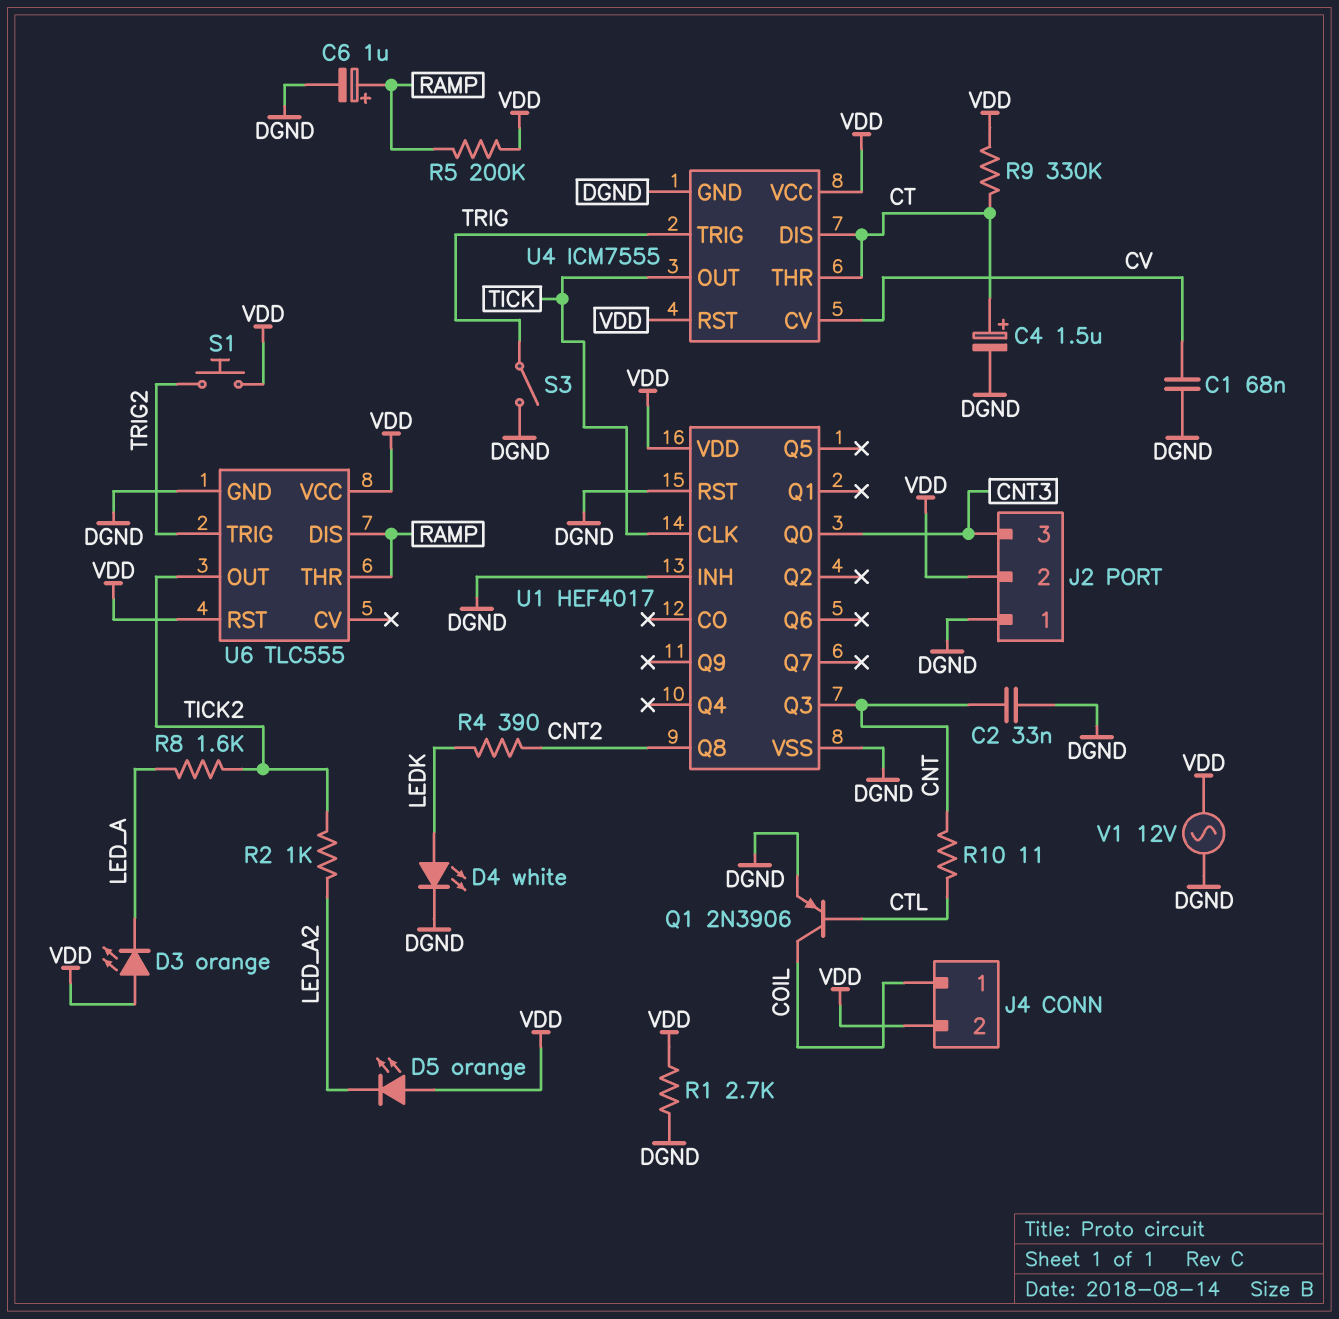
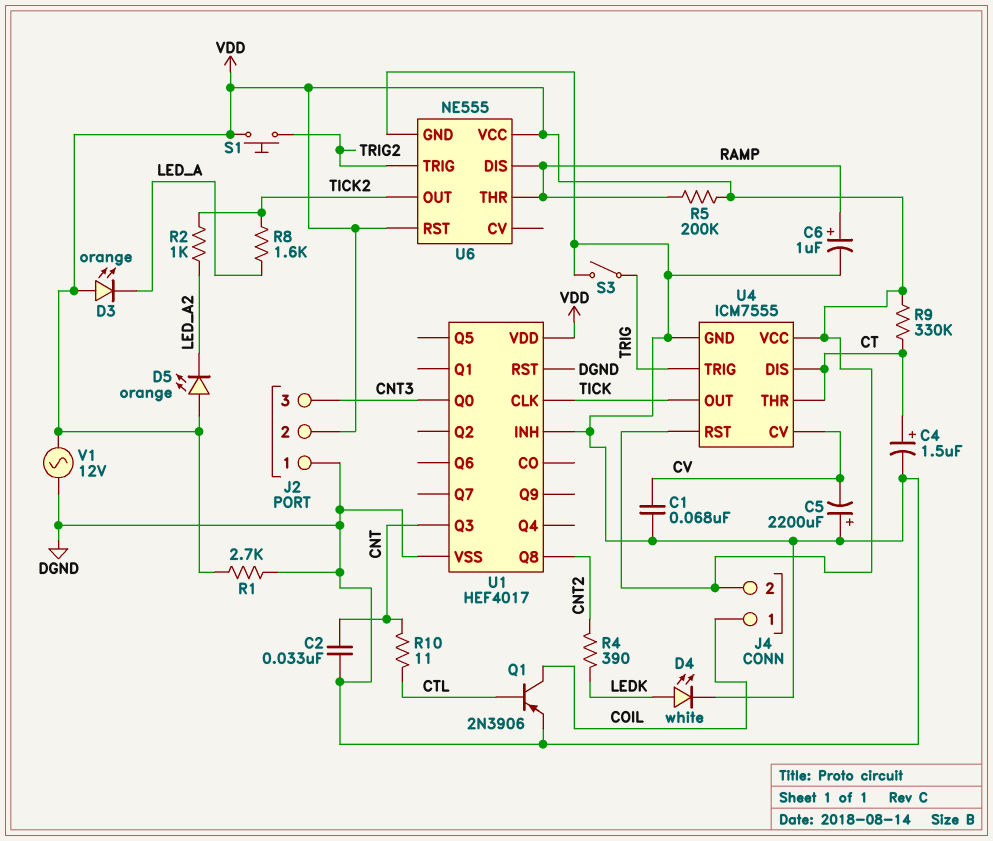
C5: none -> 2200uF (plus DGND, minus CV)
U6: TLC555 -> NE555

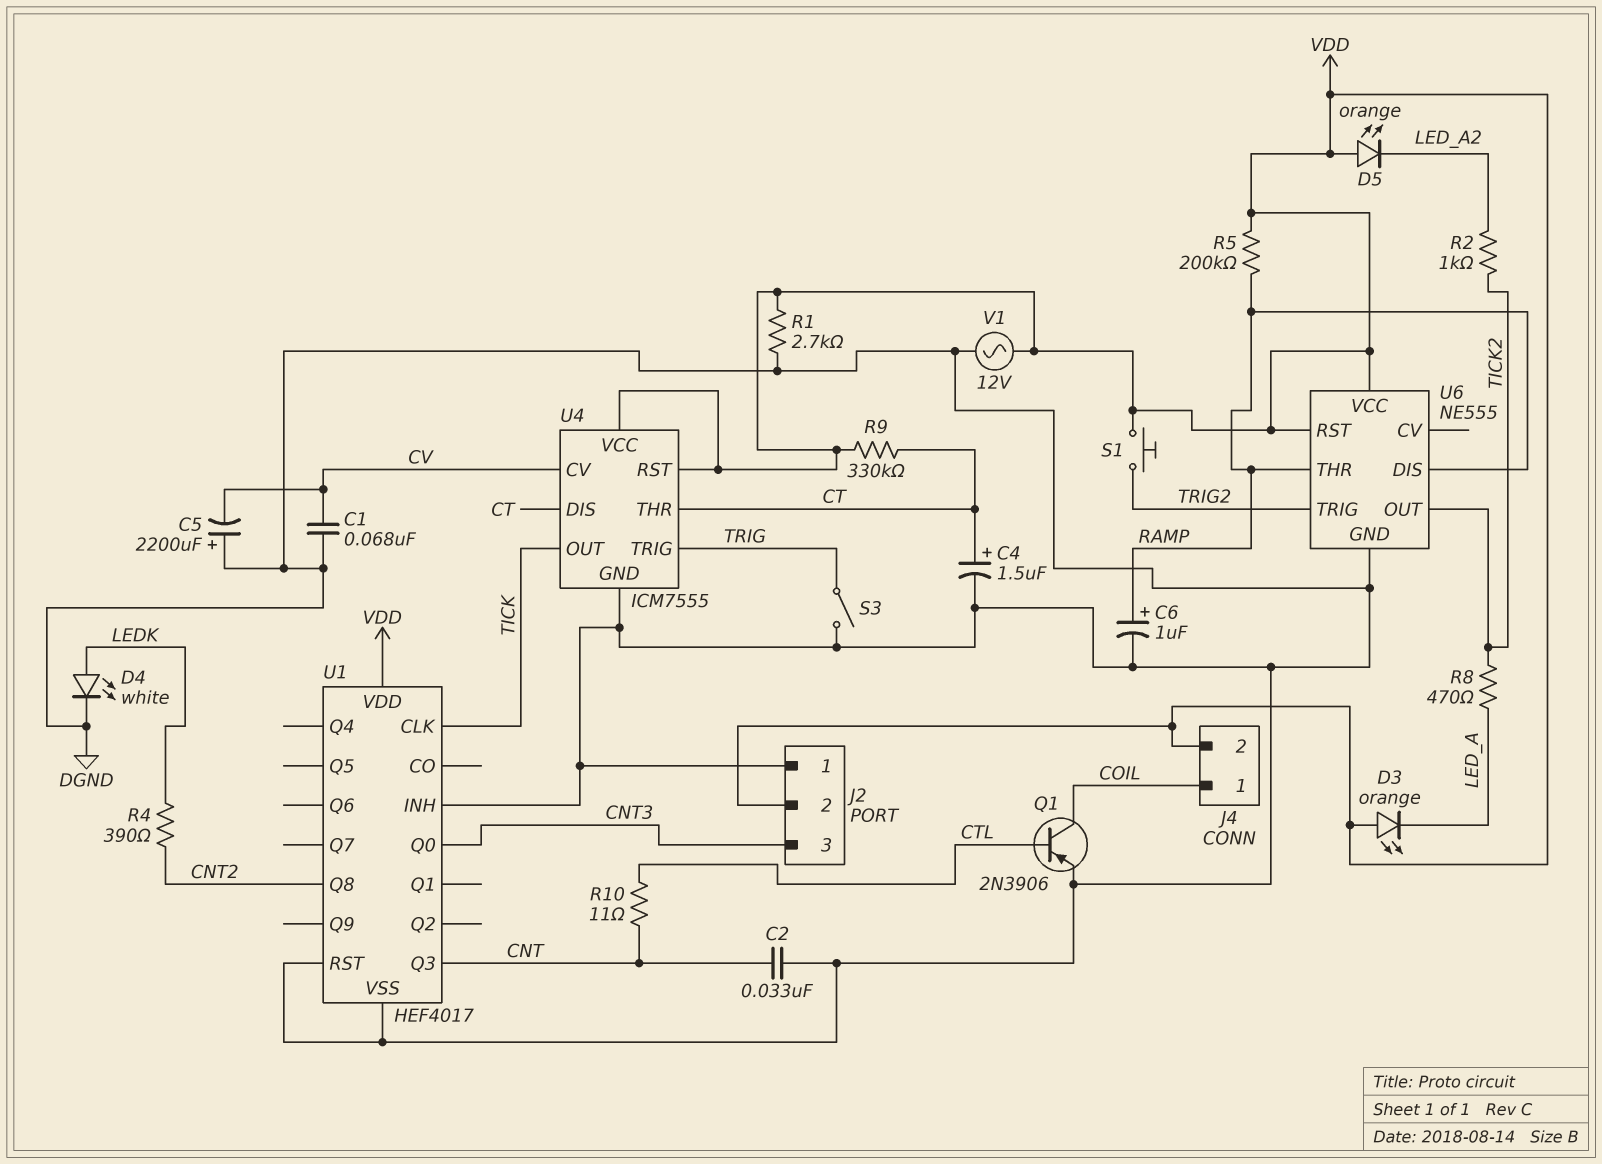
R8: 1.6k (LED_A, TICK2) -> 470 (LED_A, TICK2)

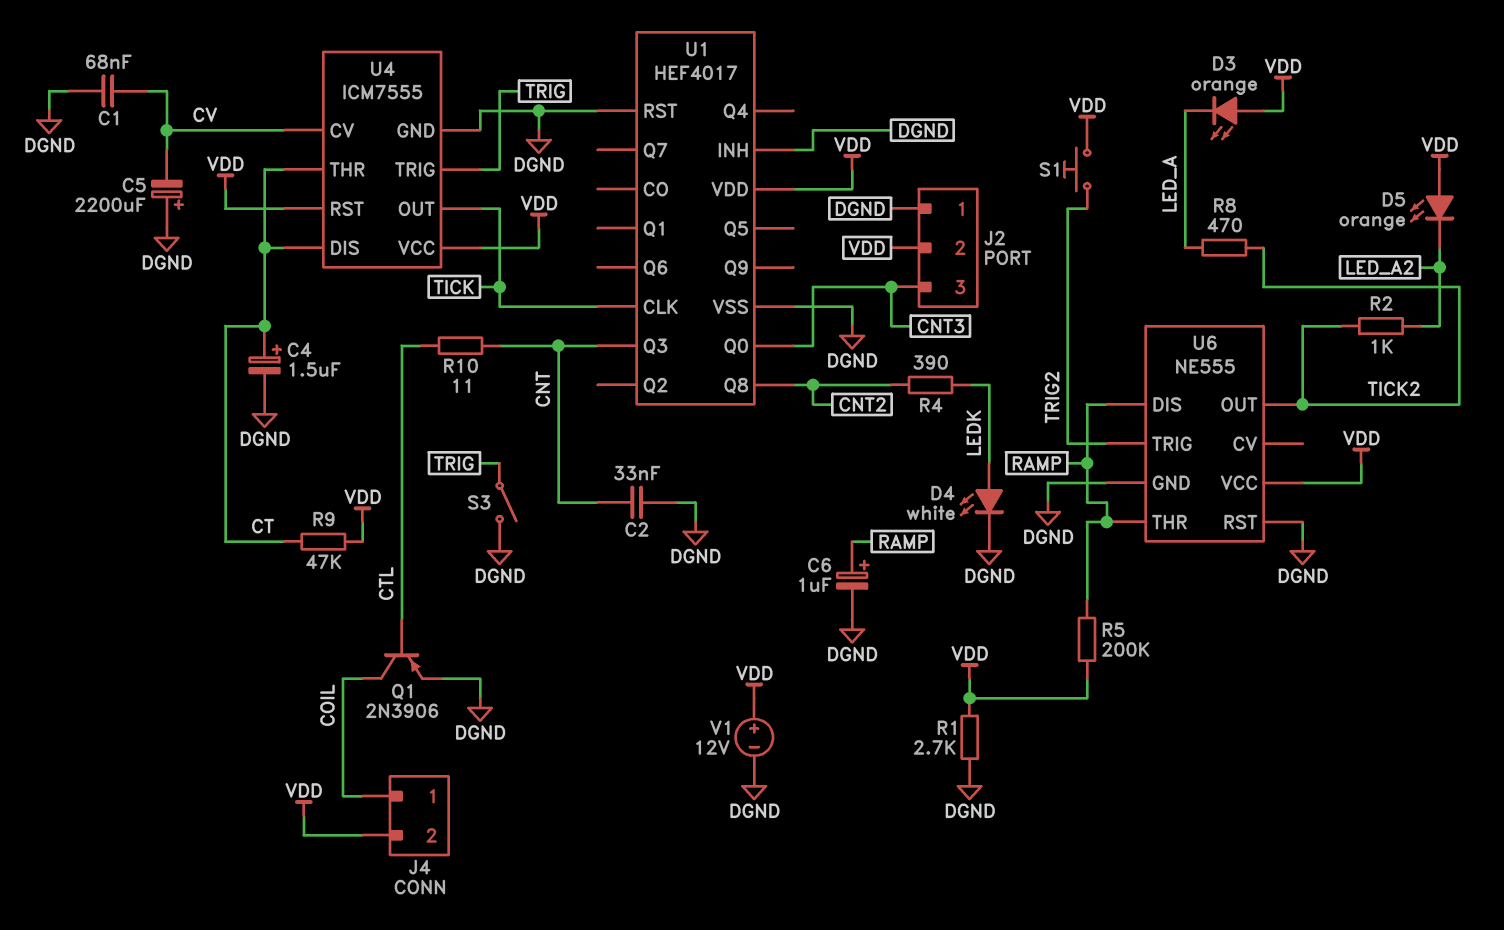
R9: 330k (CT, VDD) -> 47k (CT, VDD)
U6 pin RST: VDD -> DGND
V1: AC 12V (DGND, VDD) -> 12V (plus VDD, minus DGND)

